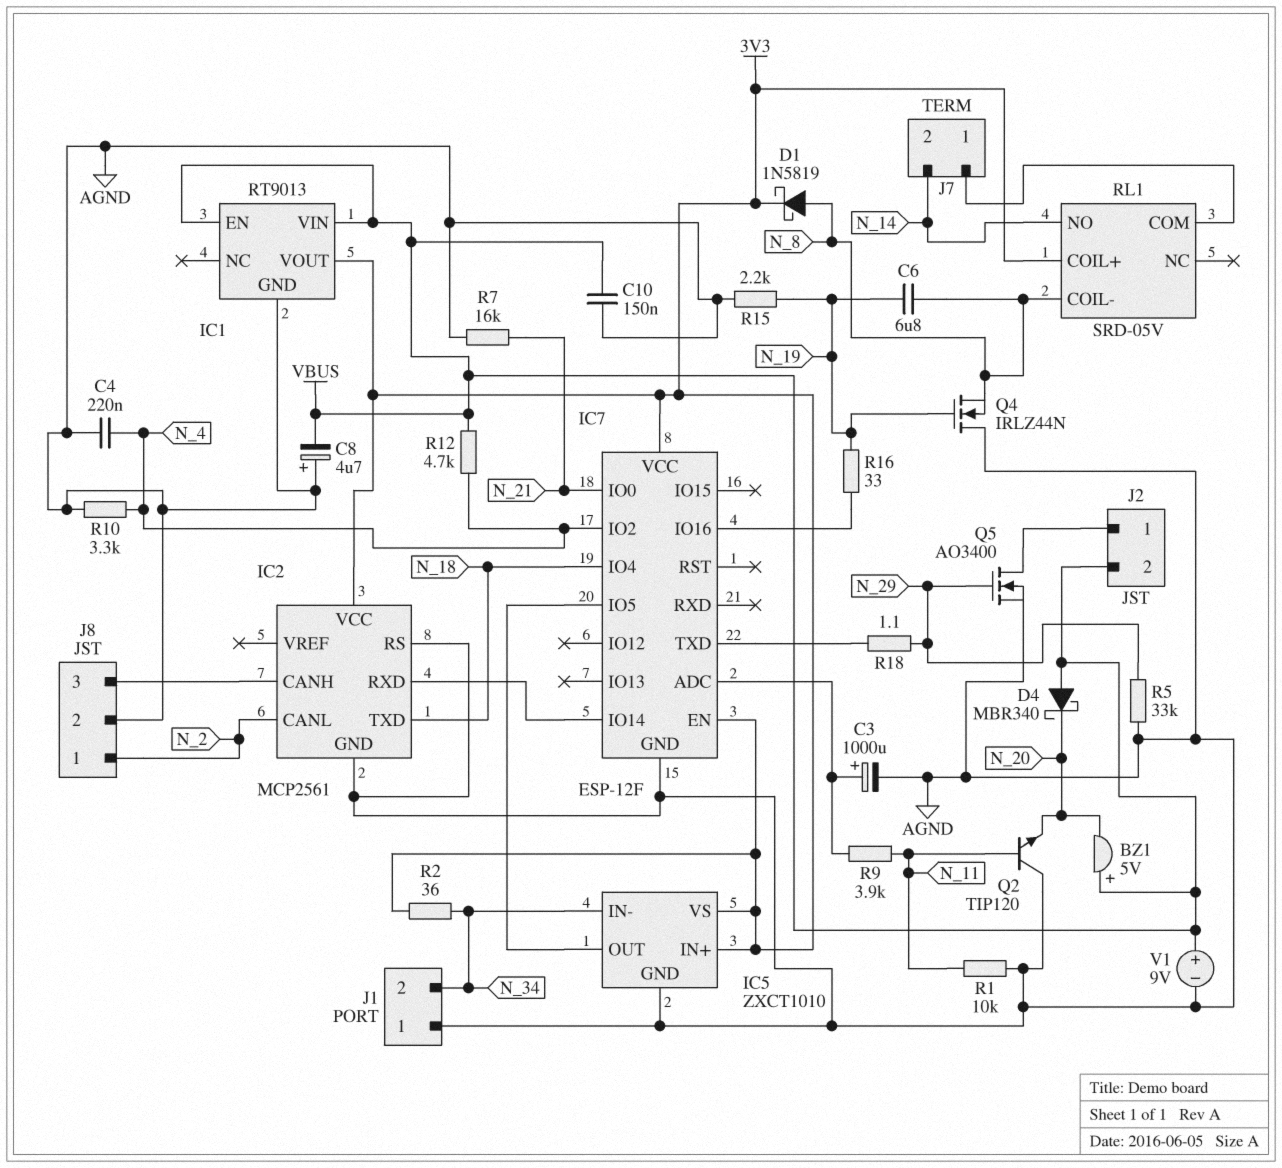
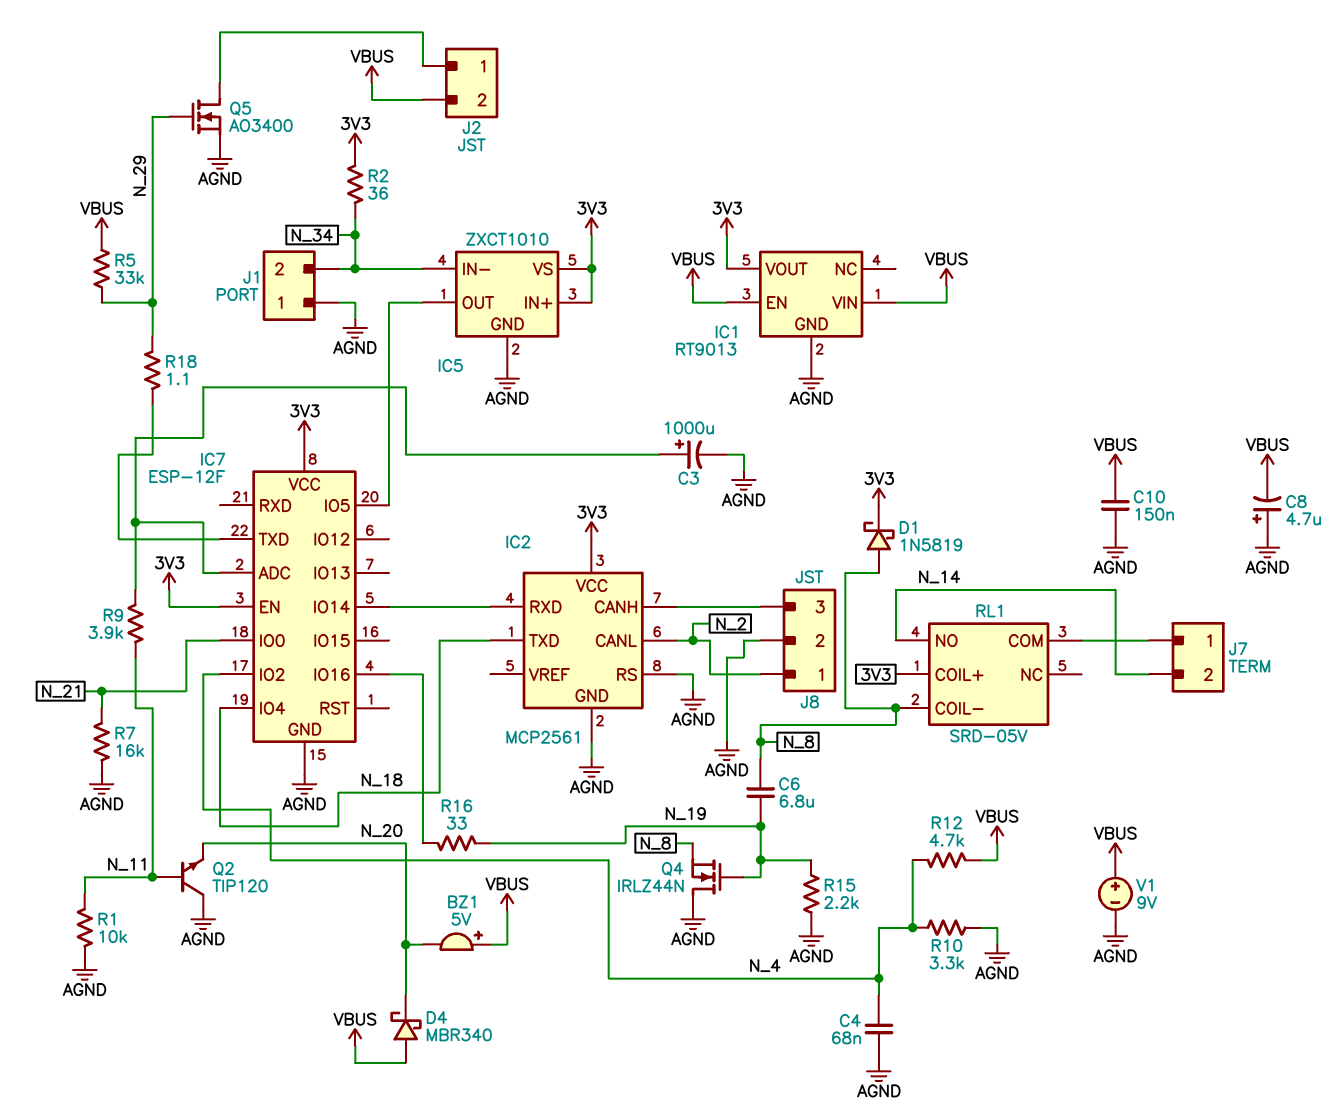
C4: 220nF (AGND, N_4) -> 68nF (AGND, N_4)
R5: 33k (AGND, N_29) -> 33k (N_29, VBUS)

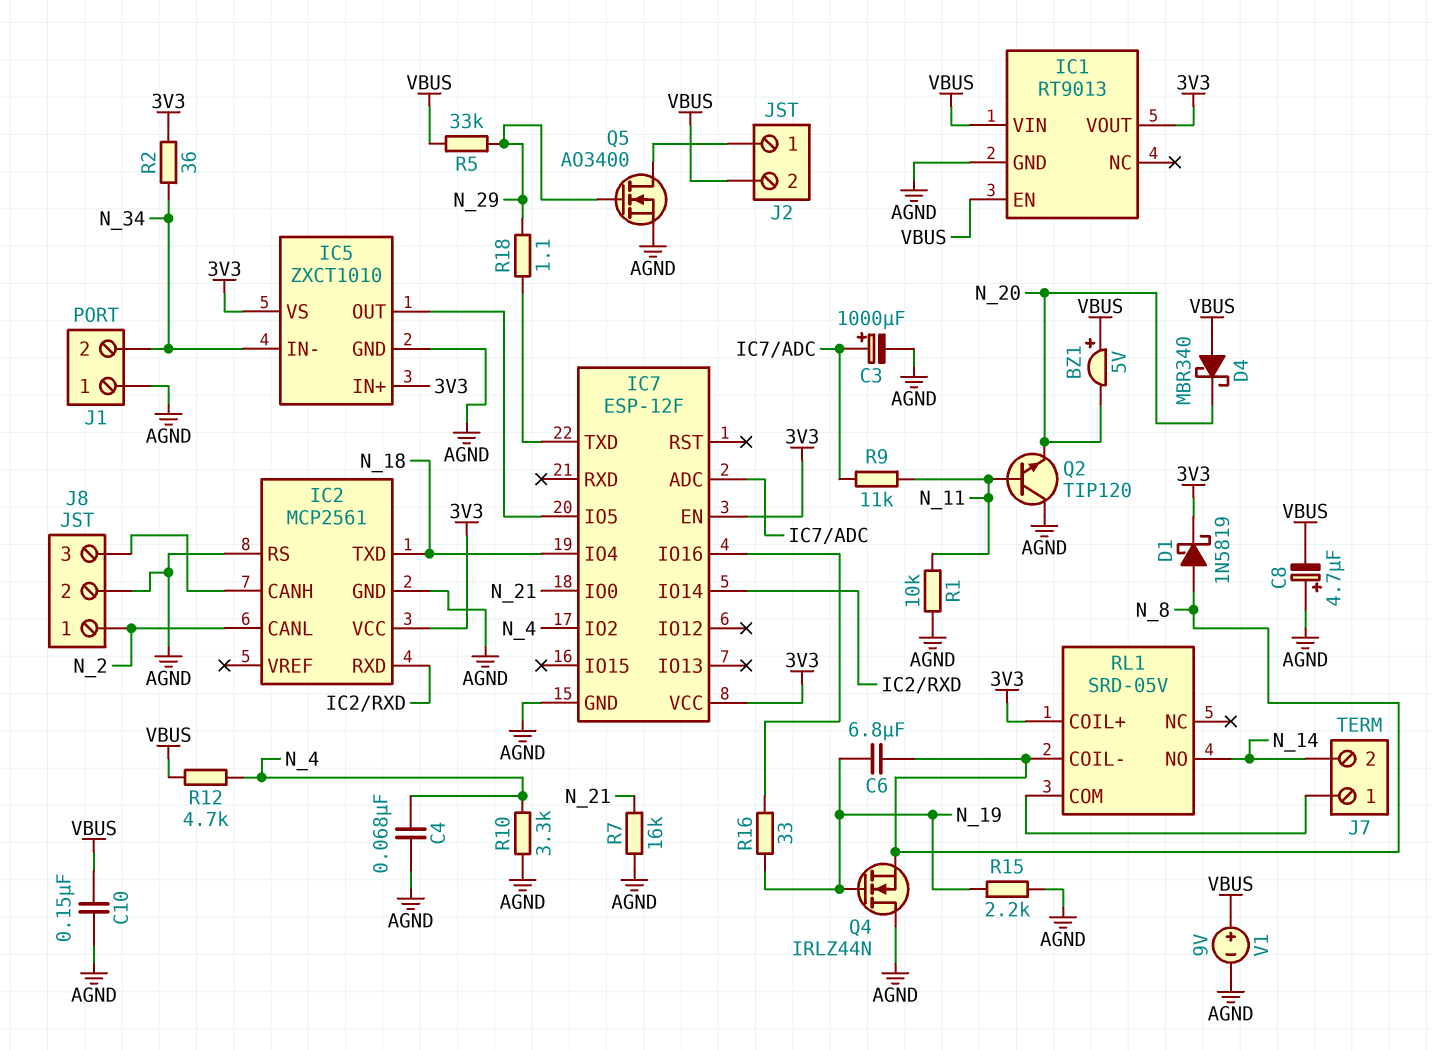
R9: 3.9k (IC7/ADC, N_11) -> 11k (IC7/ADC, N_11)

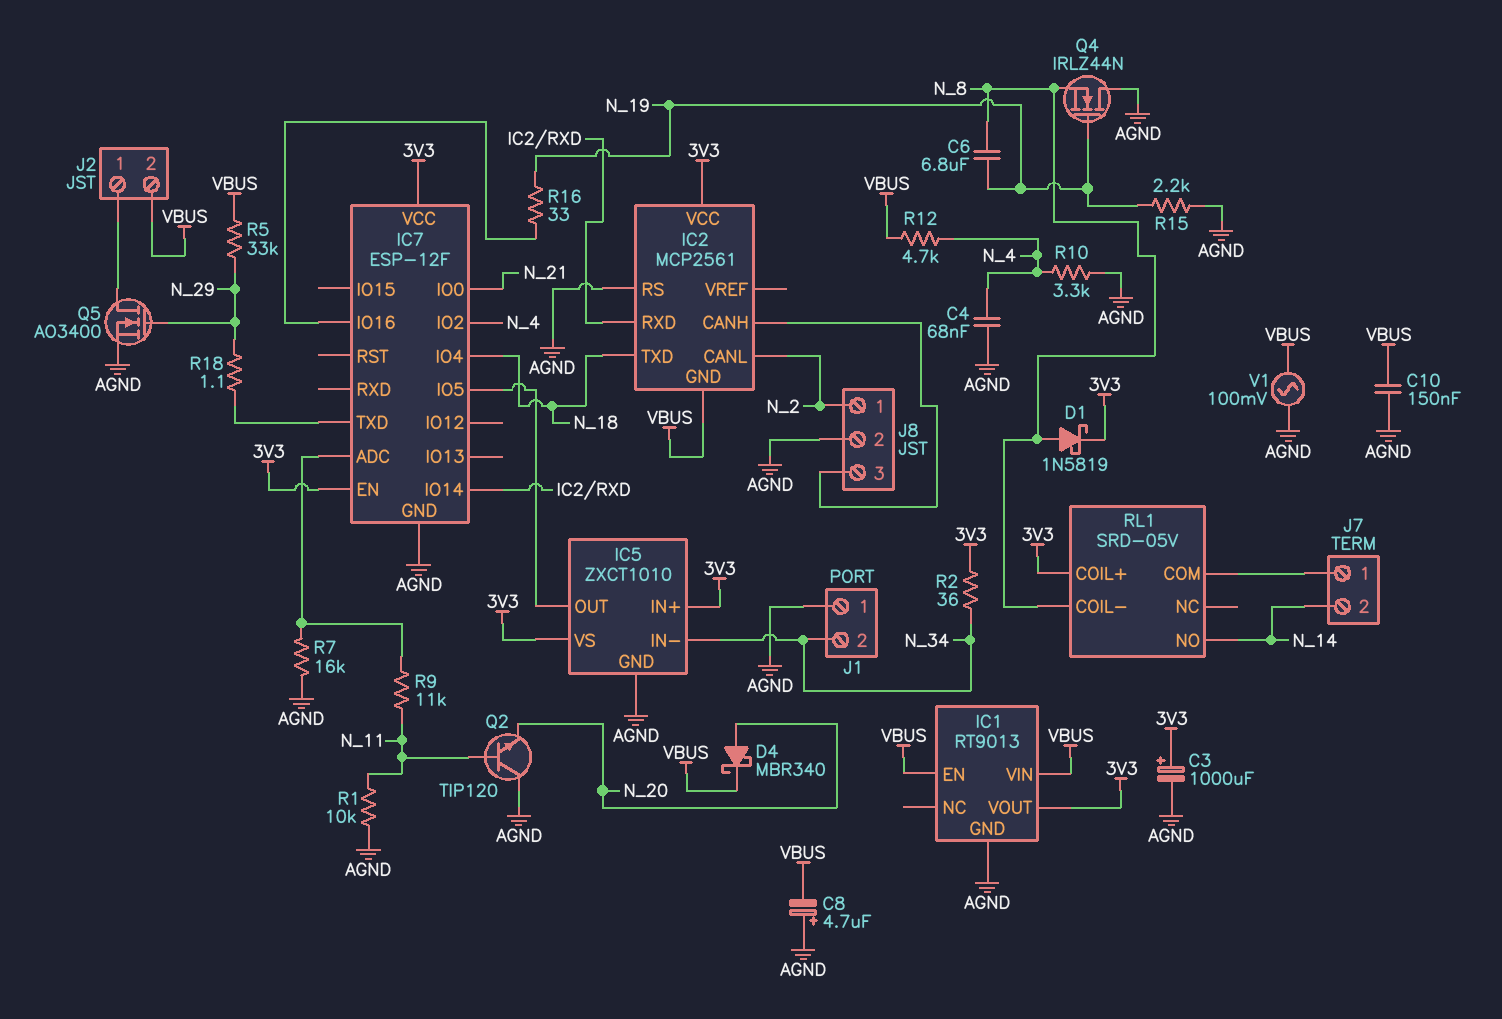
BZ1: buzzer 5V (plus VBUS, minus N_20) -> none
C3: 1000uF (plus IC7/ADC, minus AGND) -> 1000uF (plus 3V3, minus AGND)
D4: schottky MBR340 (A VBUS, K N_20) -> schottky MBR340 (A N_20, K VBUS)
IC2 pin GND: AGND -> VBUS
R7: 16k (AGND, N_21) -> 16k (AGND, IC7/ADC)
V1: 9V (plus VBUS, minus AGND) -> AC 100mV (AGND, VBUS)

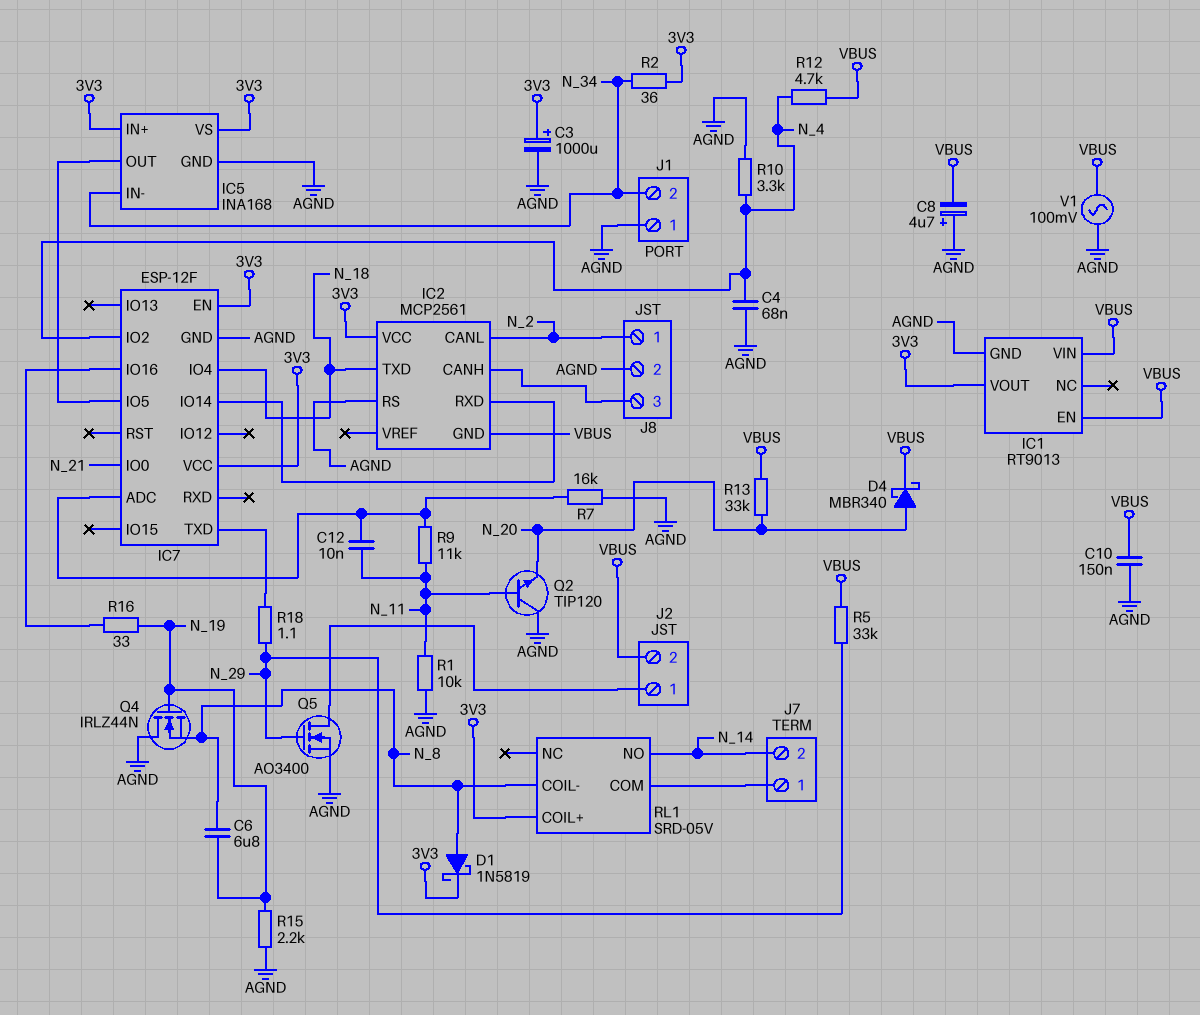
C12: none -> 10nF (IC7/ADC, N_11)
IC5: ZXCT1010 -> INA168
R13: none -> 33k (N_20, VBUS)

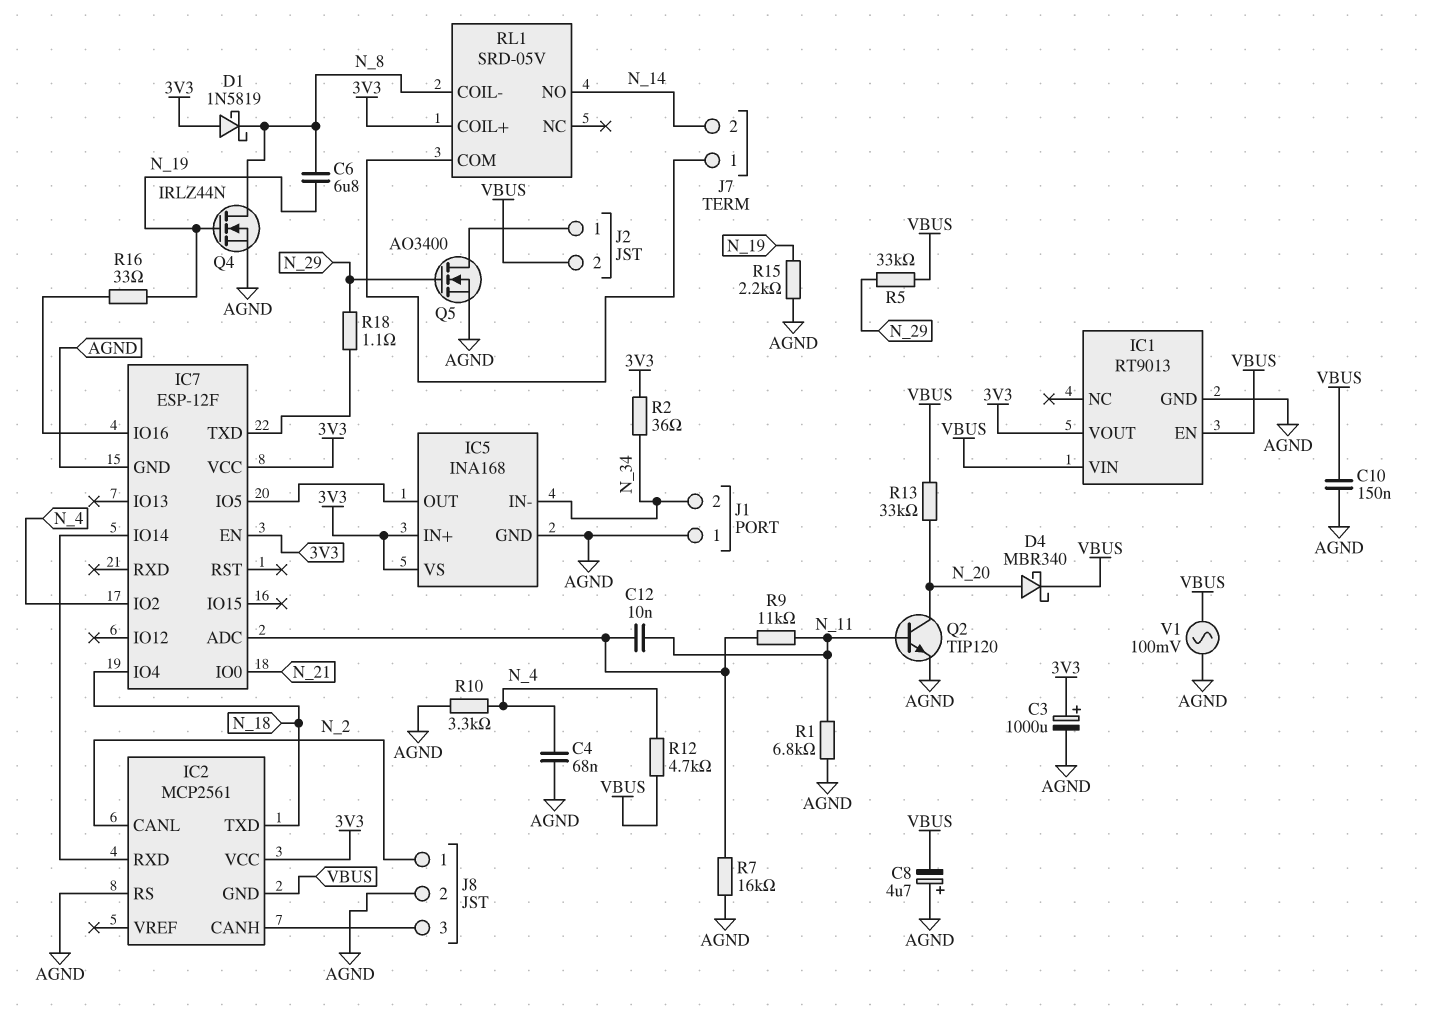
D1: schottky 1N5819 (A N_8, K 3V3) -> schottky 1N5819 (A 3V3, K N_8)
Q2: NPN TIP120 (B N_11, C AGND, E N_20) -> NPN TIP120 (B N_11, C N_20, E AGND)
Q4: NMOS IRLZ44N (G N_19, D AGND, S N_8) -> NMOS IRLZ44N (G N_19, D N_8, S AGND)
R1: 10k (AGND, N_11) -> 6.8k (AGND, N_11)

